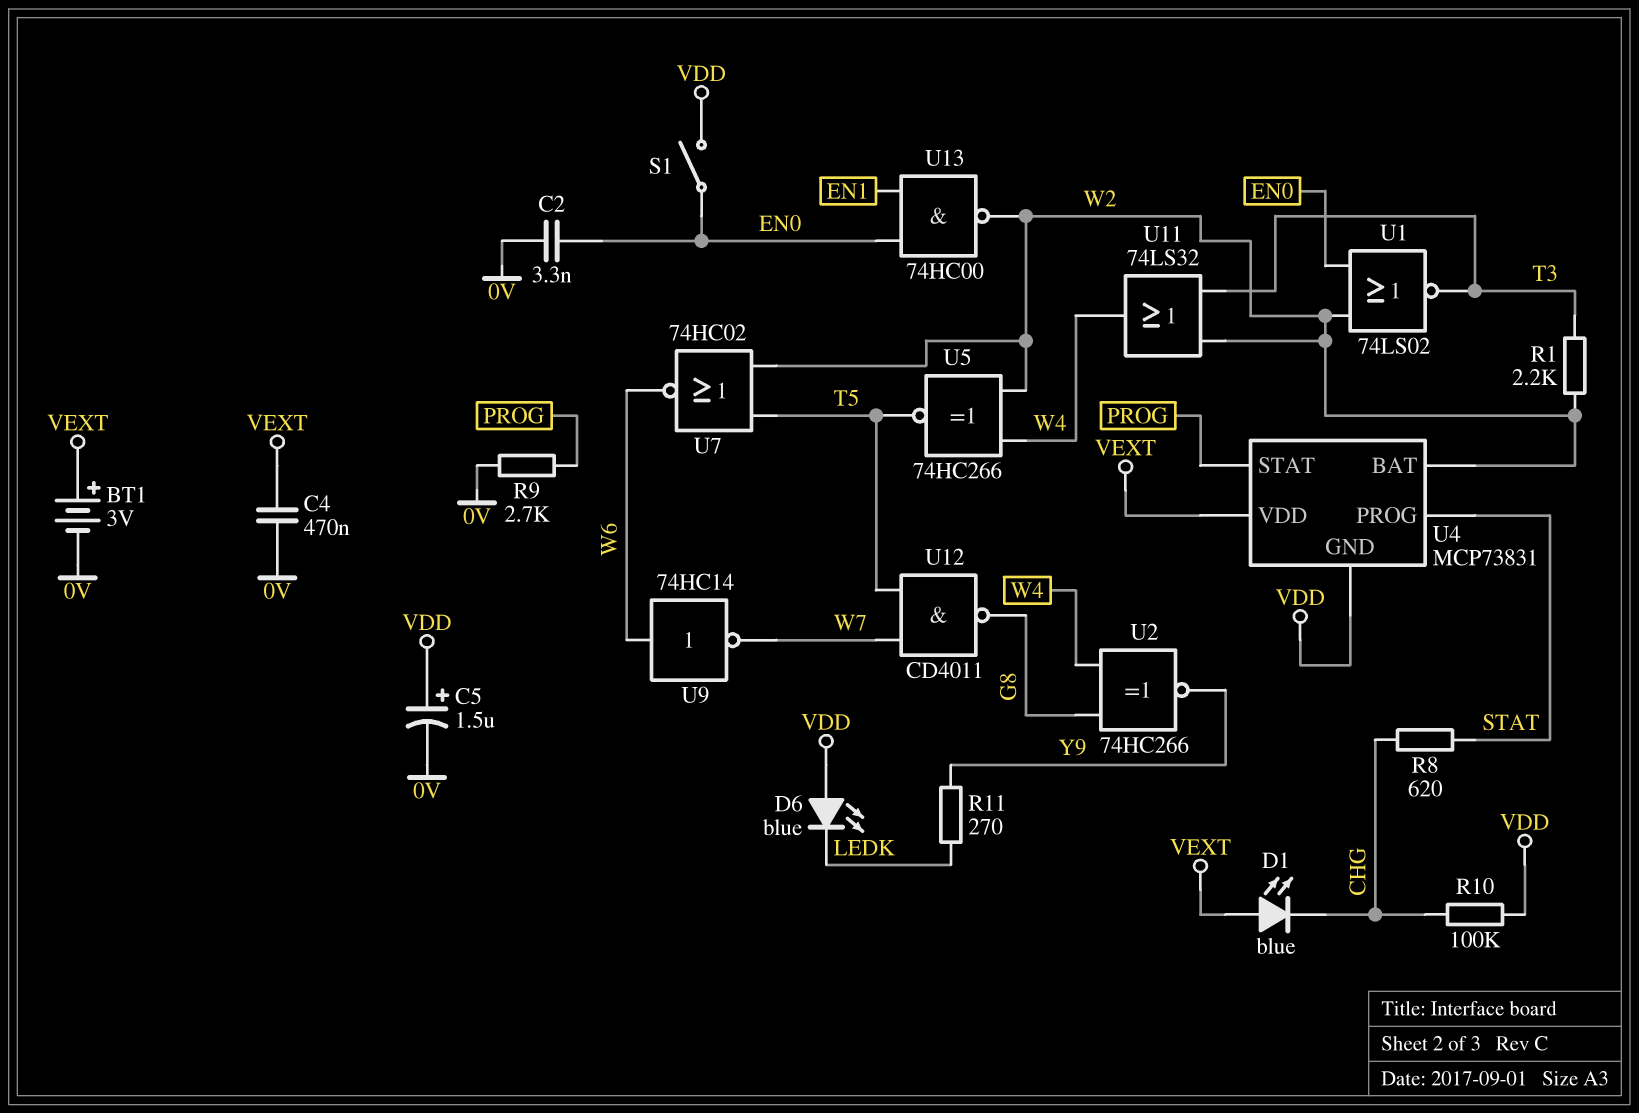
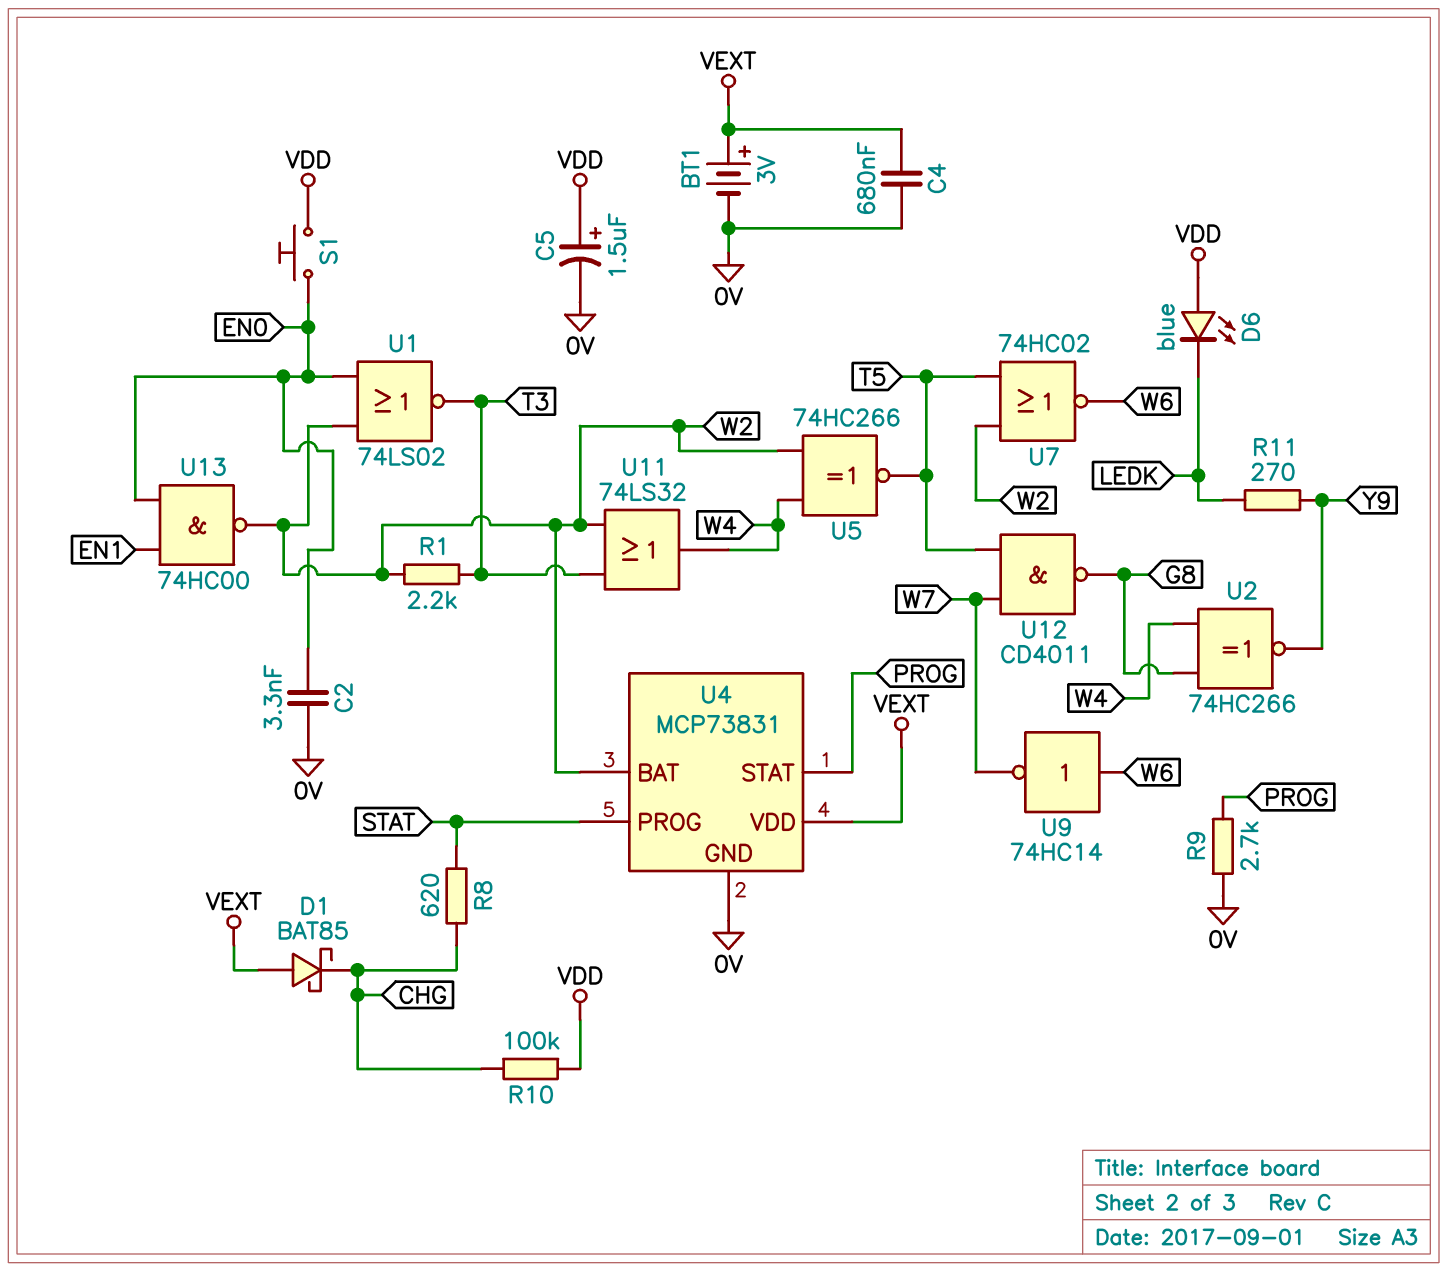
C4: 470nF (0V, VEXT) -> 680nF (0V, VEXT)
D1: LED blue (A VEXT, K CHG) -> schottky BAT85 (A VEXT, K CHG)
S1: switch (EN0, VDD) -> button (EN0, VDD)
U4 pin GND: VDD -> 0V

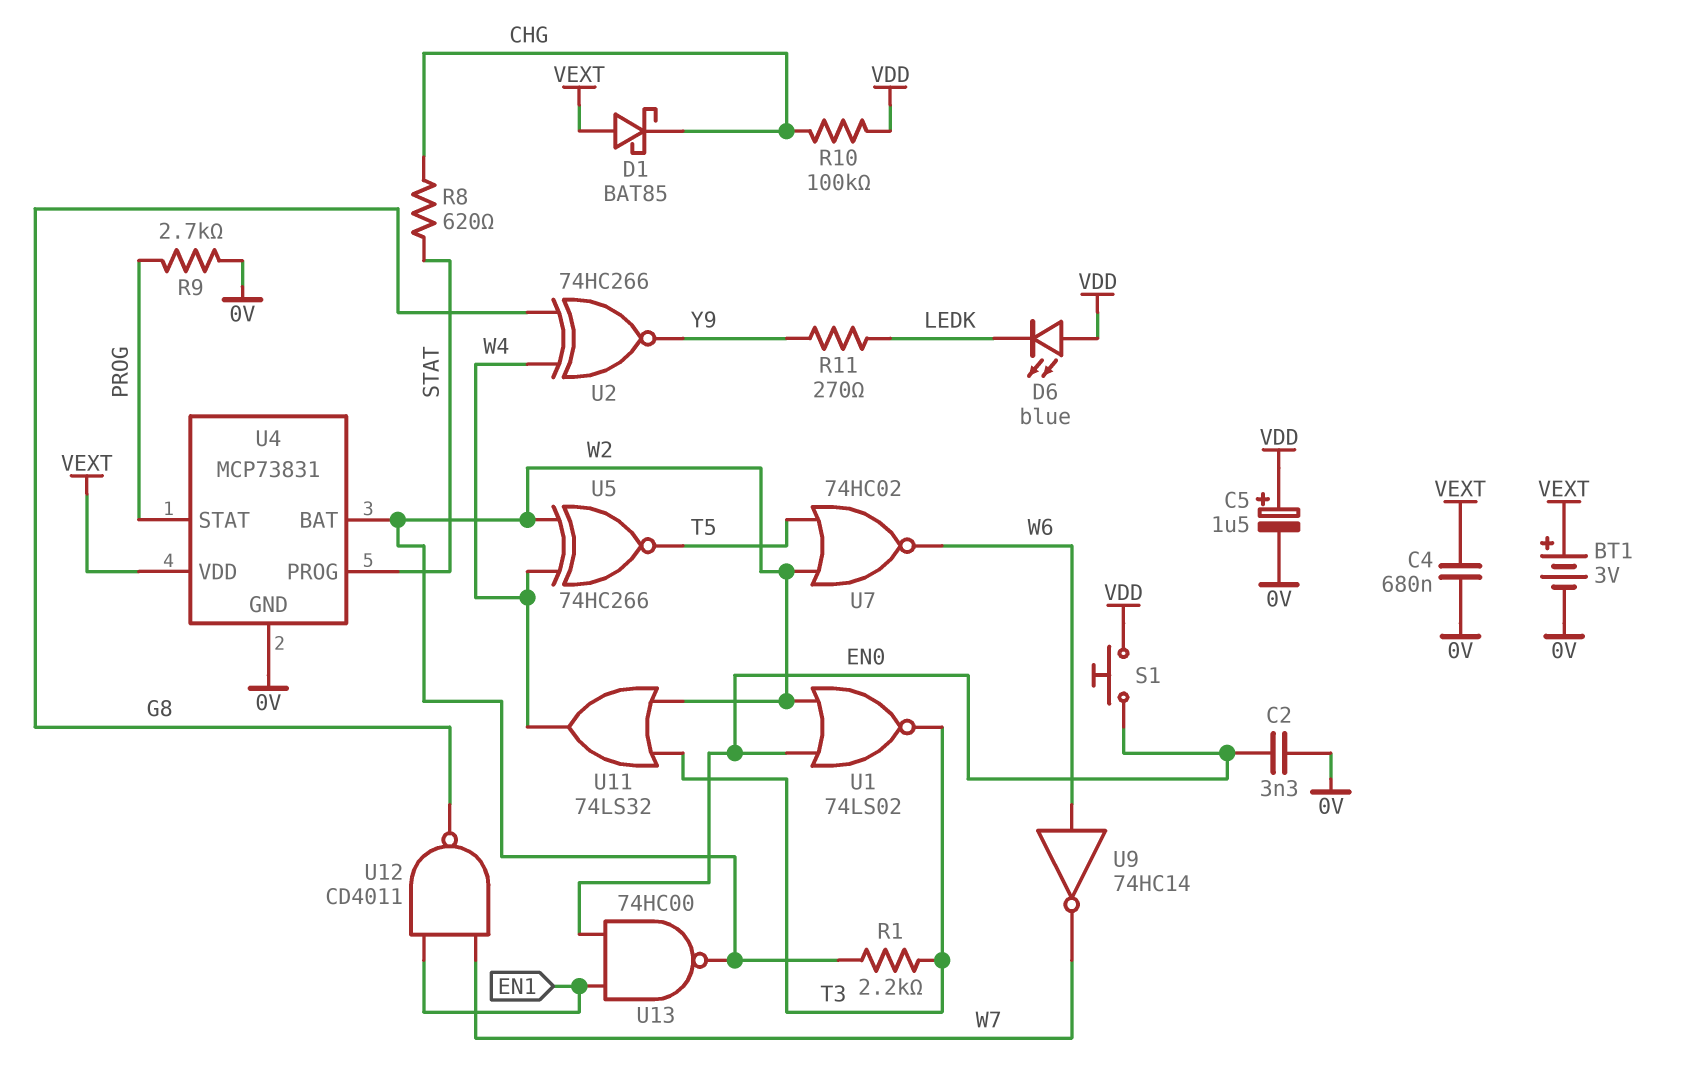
U12: NAND CD4011 (in T5, in W7, out G8) -> NAND CD4011 (in EN1, in W7, out G8)

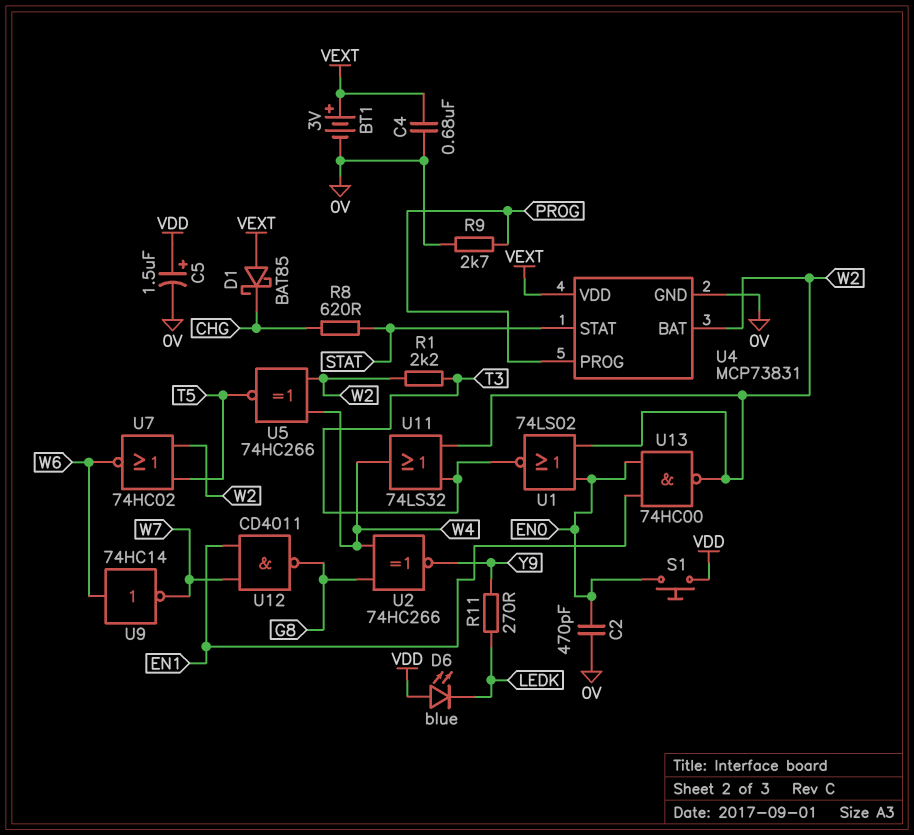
C2: 3.3nF (0V, EN0) -> 470pF (0V, EN0)
R10: 100k (CHG, VDD) -> none
U4 pin PROG: STAT -> PROG
U4 pin STAT: PROG -> STAT

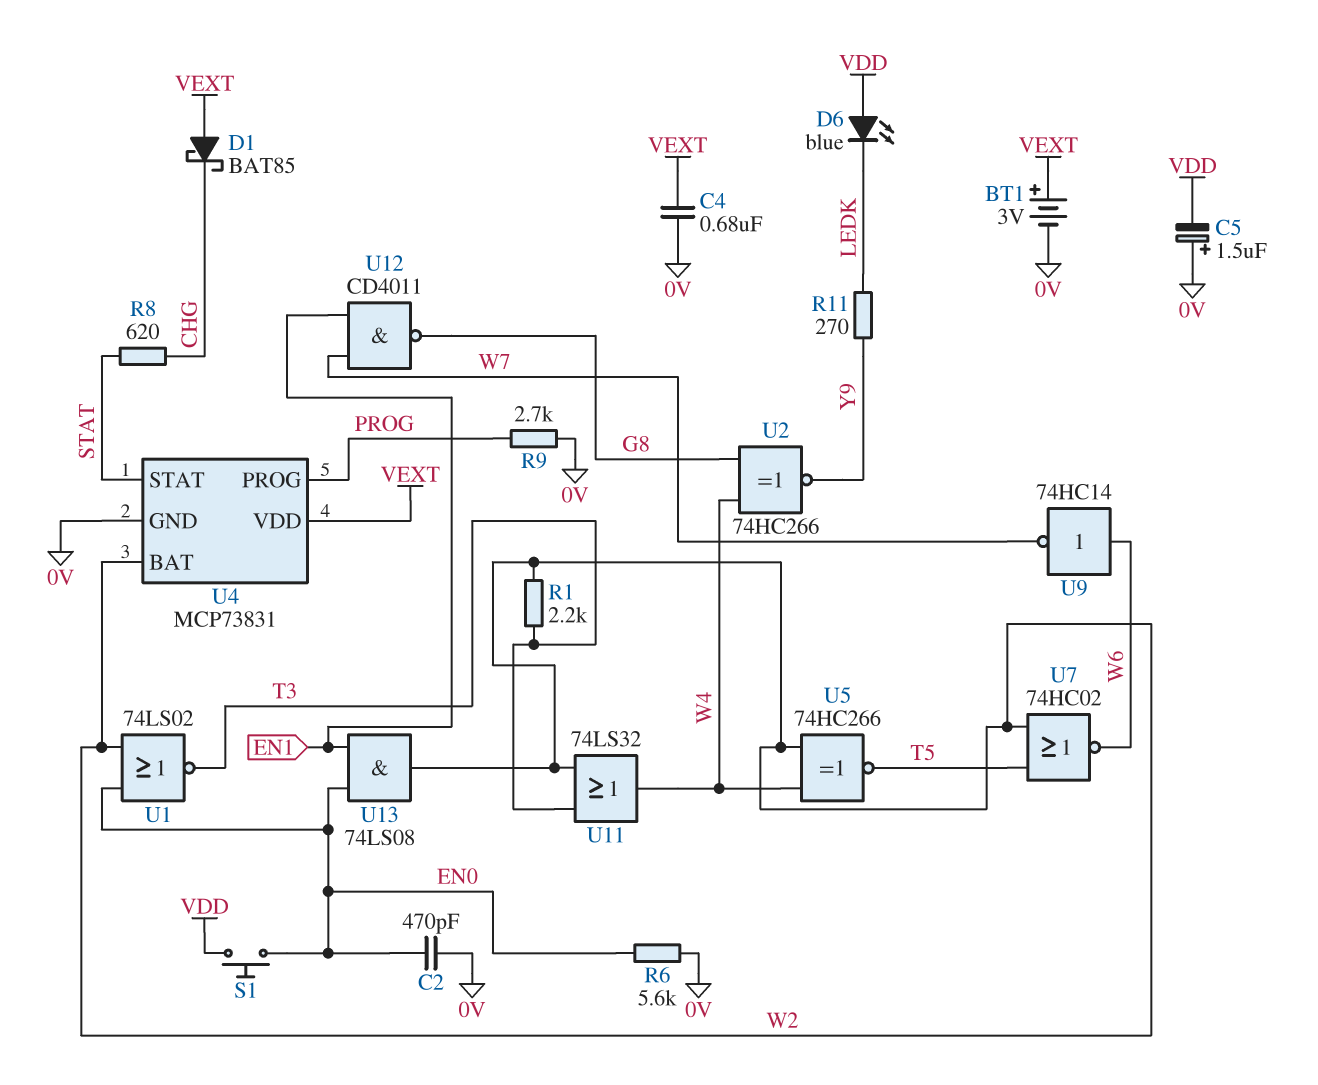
C5: 1.5uF (plus VDD, minus 0V) -> 1.5uF (plus 0V, minus VDD)
R6: none -> 5.6k (0V, EN0)
U13: NAND 74HC00 (in EN0, in EN1, out W2) -> AND 74LS08 (in EN0, in EN1, out W2)

